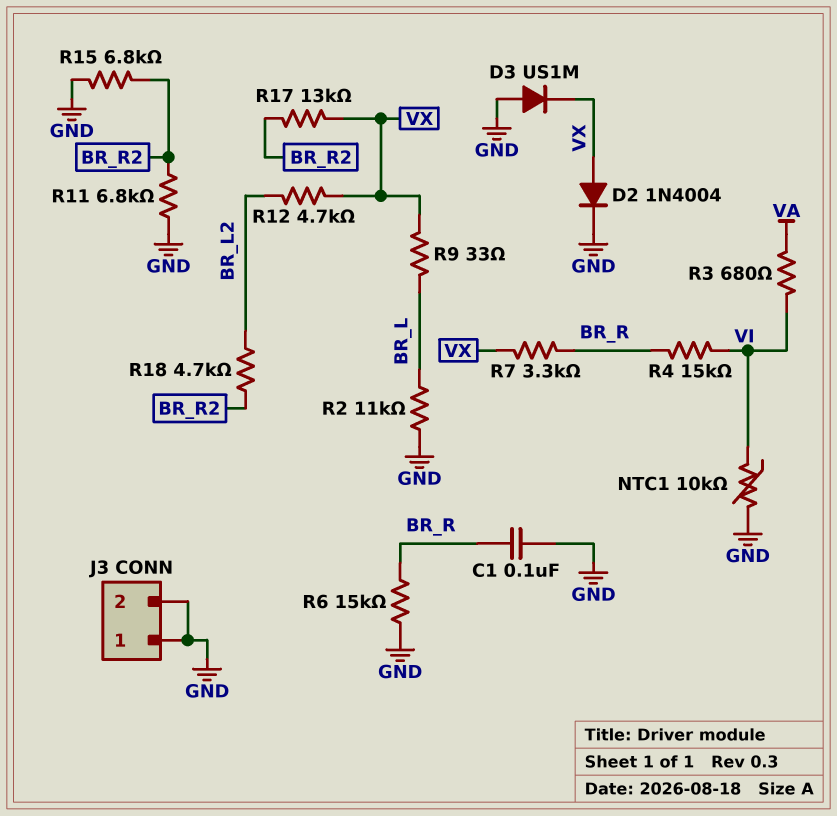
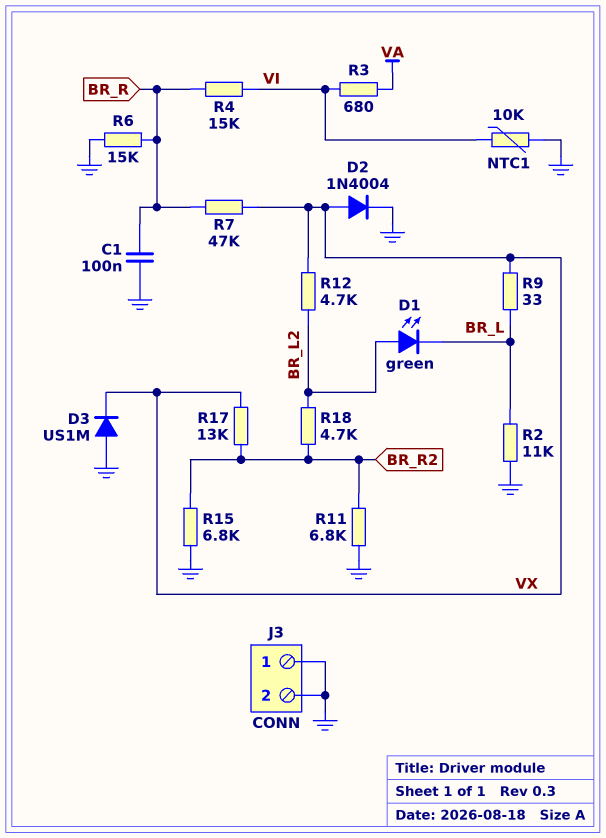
D1: none -> LED green (A BR_L2, K BR_L)
R7: 3.3k (BR_R, VX) -> 47k (BR_R, VX)

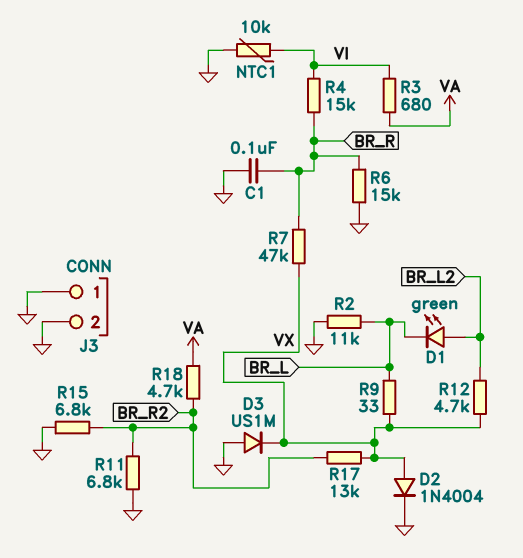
R18: 4.7k (BR_L2, BR_R2) -> 4.7k (BR_R2, VA)

